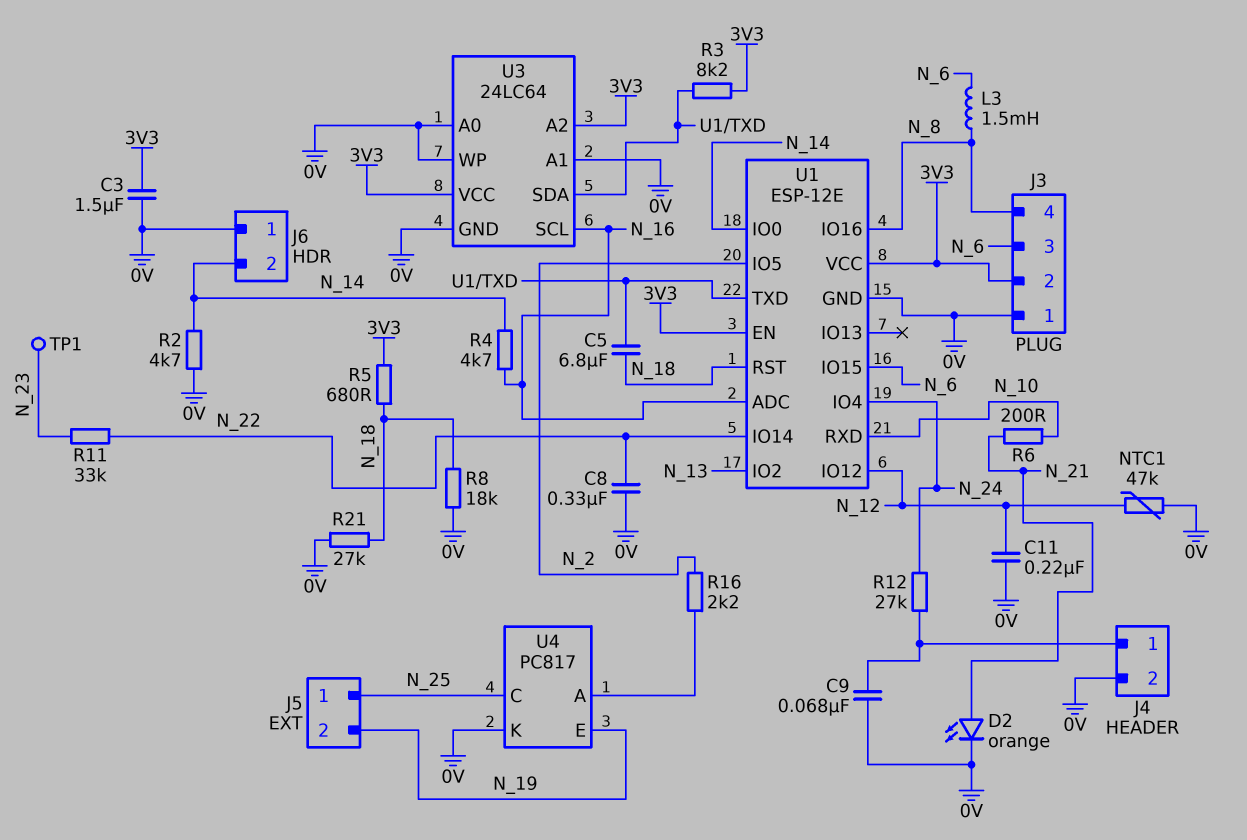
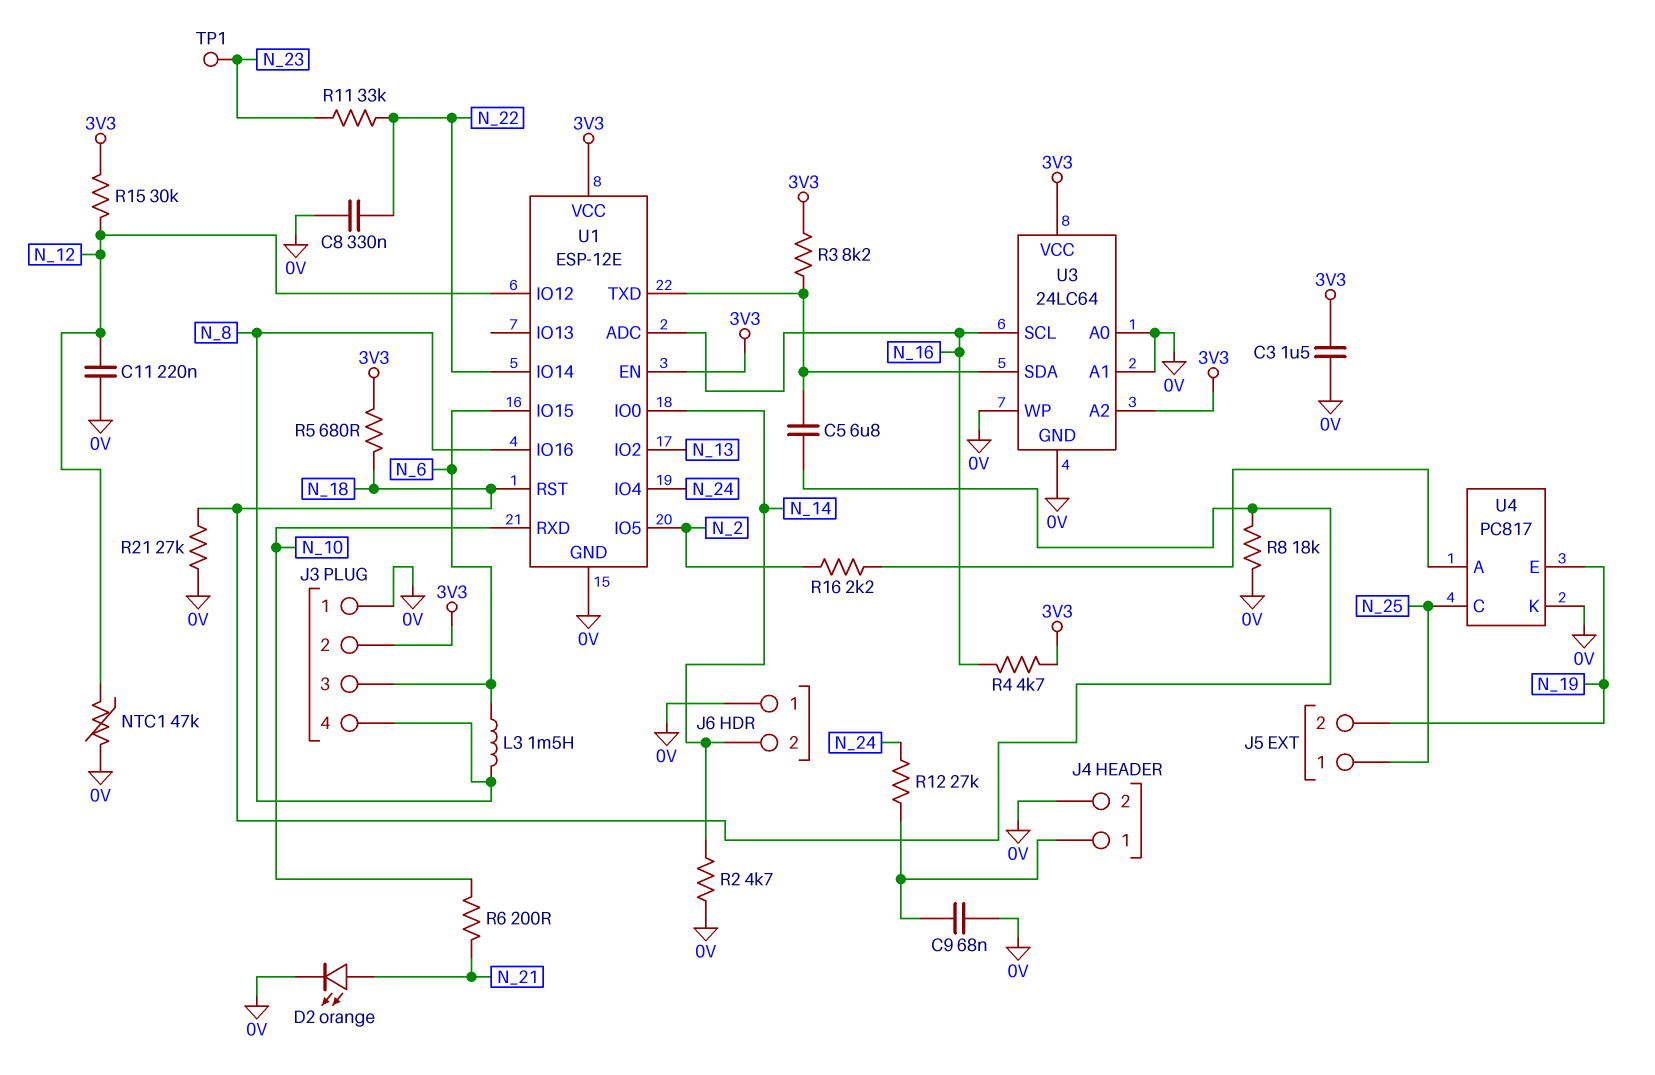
R4: 4.7k (N_14, N_16) -> 4.7k (3V3, N_16)
R15: none -> 30k (3V3, N_12)

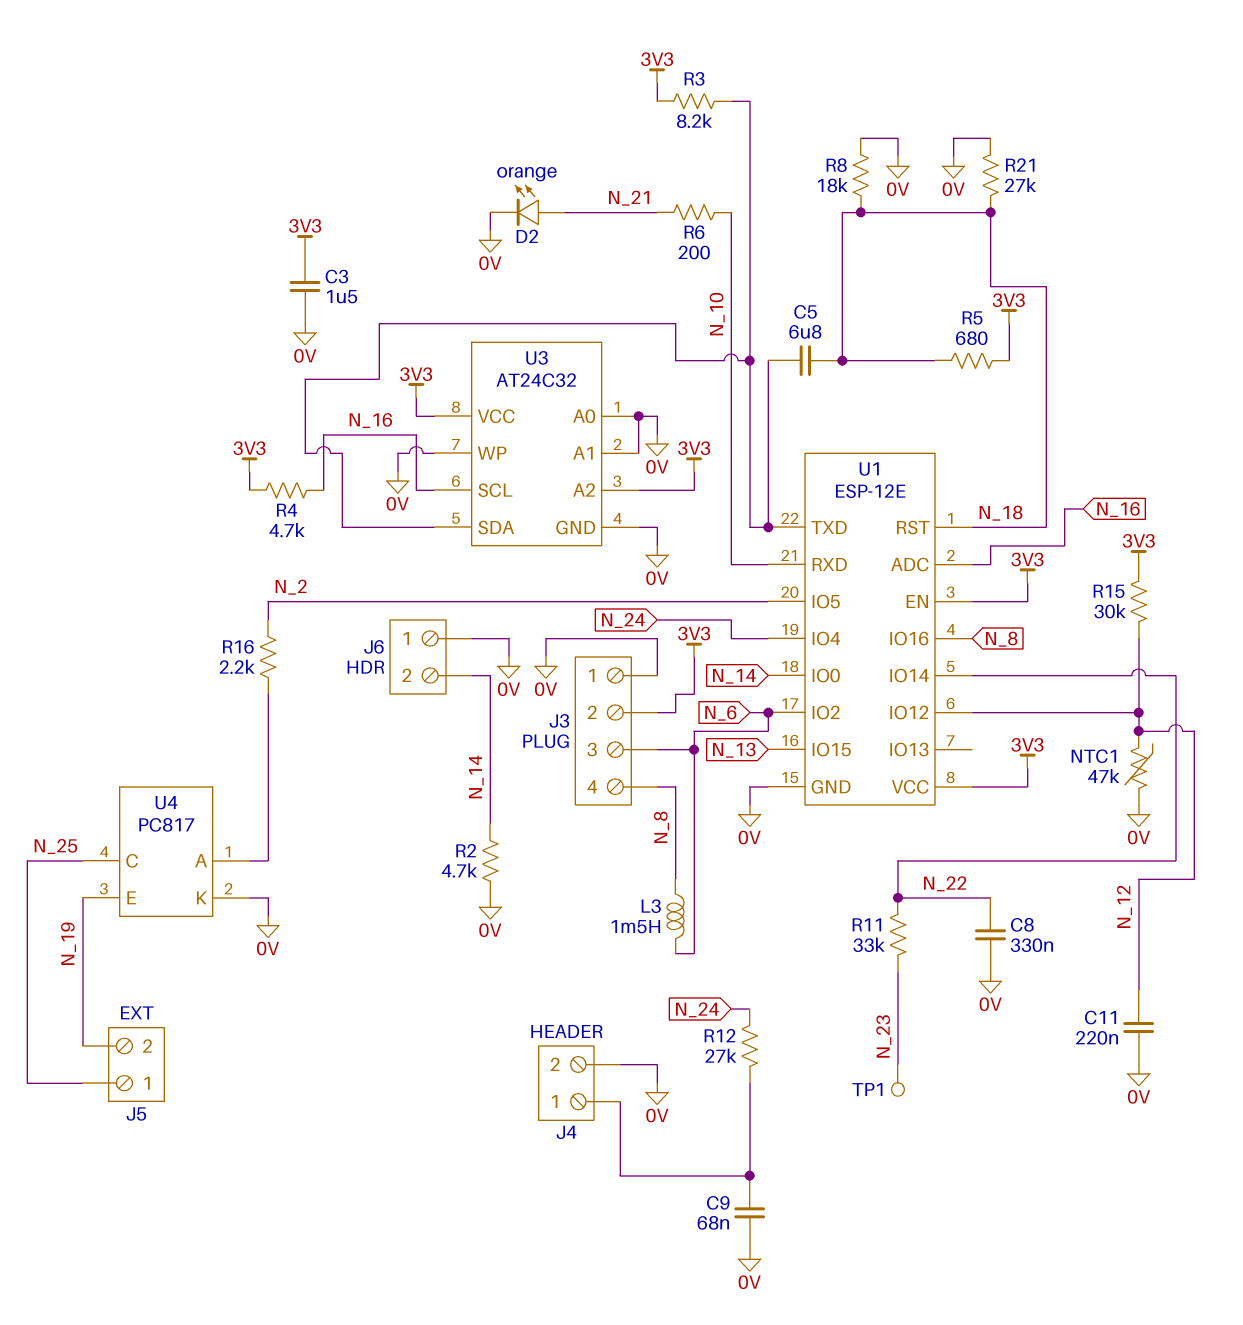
U1 pin IO2: N_13 -> N_6
U1 pin IO15: N_6 -> N_13
U3: 24LC64 -> AT24C32

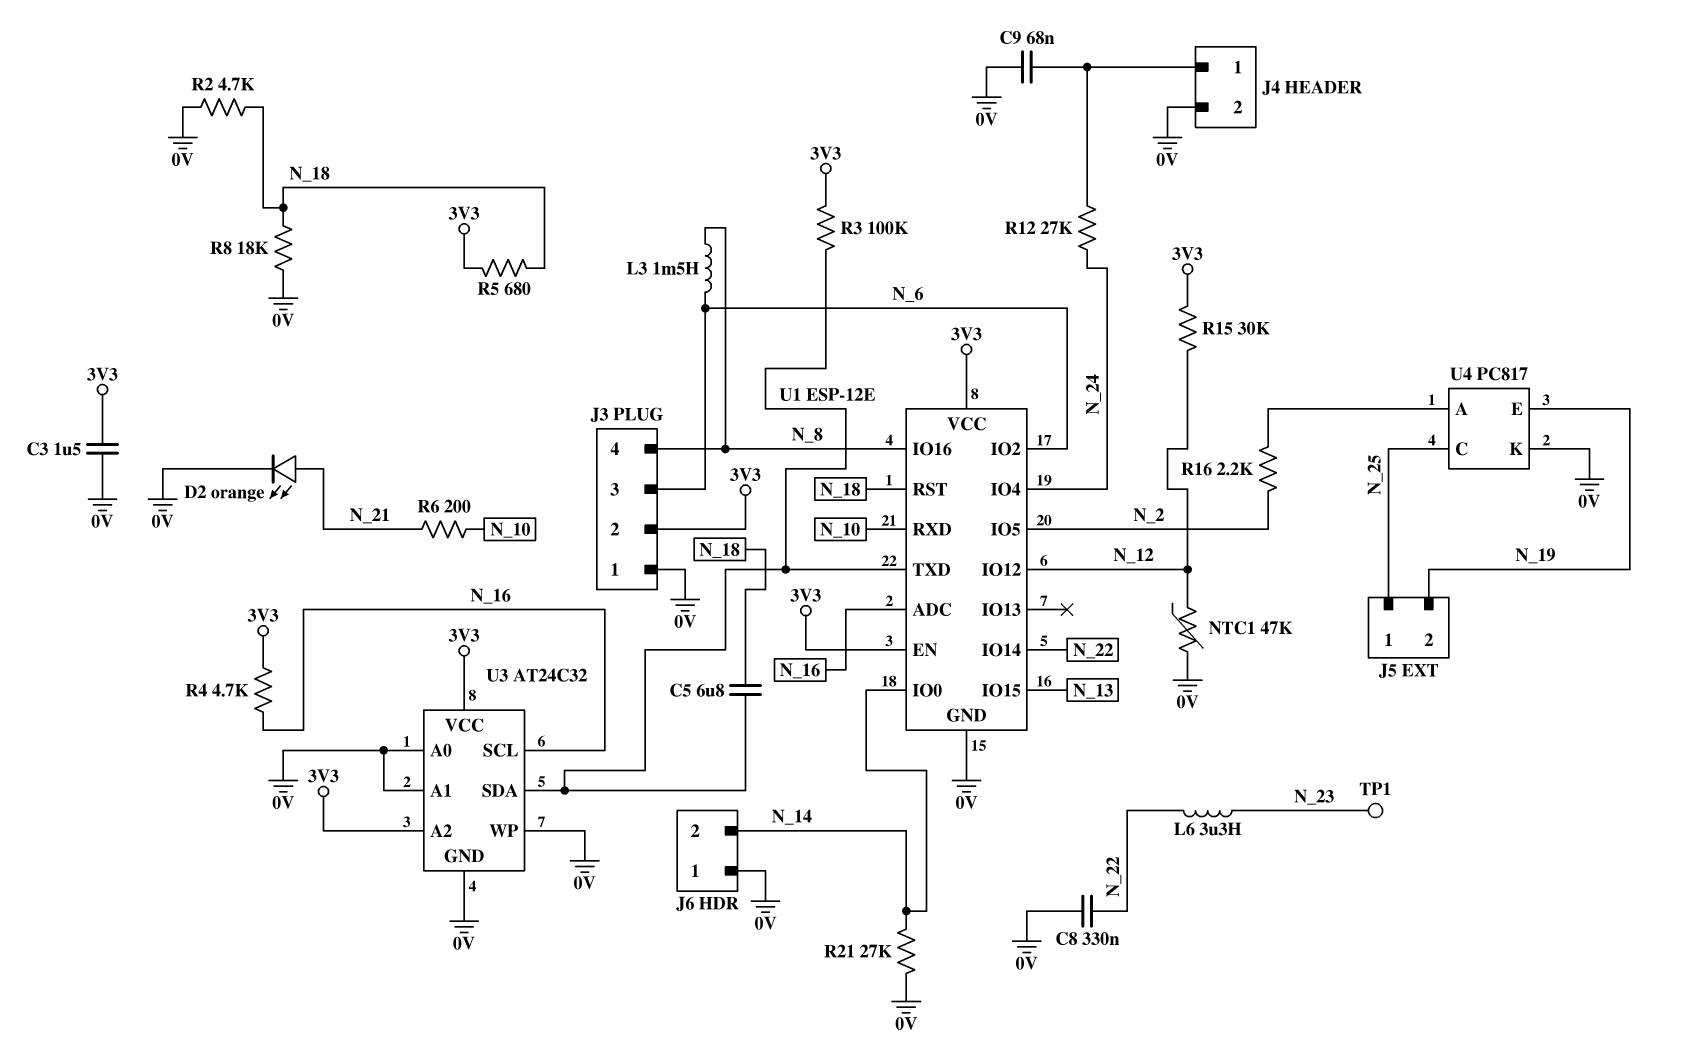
C11: 220nF (0V, N_12) -> none
L6: none -> 3.3uH (N_22, N_23)
R2: 4.7k (0V, N_14) -> 4.7k (0V, N_18)
R3: 8.2k (3V3, U1/TXD) -> 100k (3V3, U1/TXD)
R11: 33k (N_22, N_23) -> none
R21: 27k (0V, N_18) -> 27k (0V, N_14)

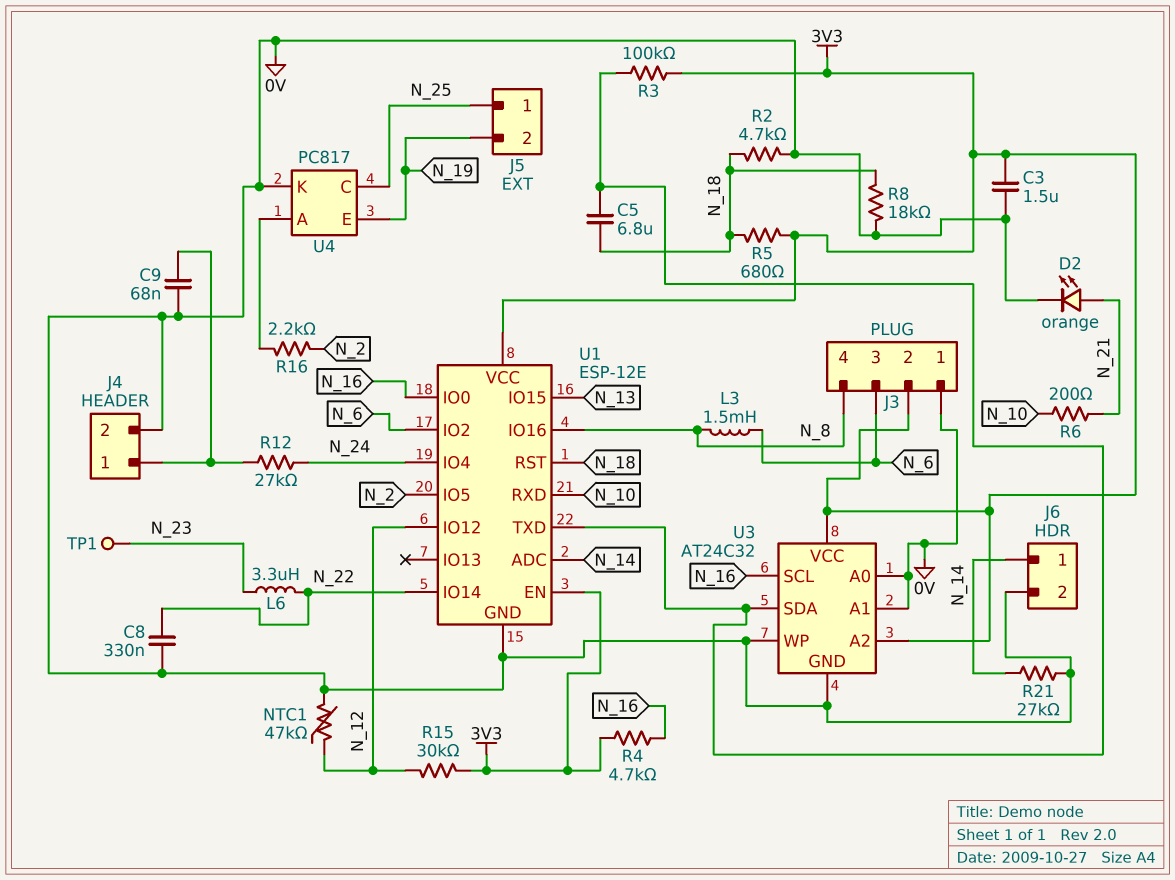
J6 pin 1: 0V -> N_14
J6 pin 2: N_14 -> 0V
U1 pin ADC: N_16 -> N_14
U1 pin IO0: N_14 -> N_16

